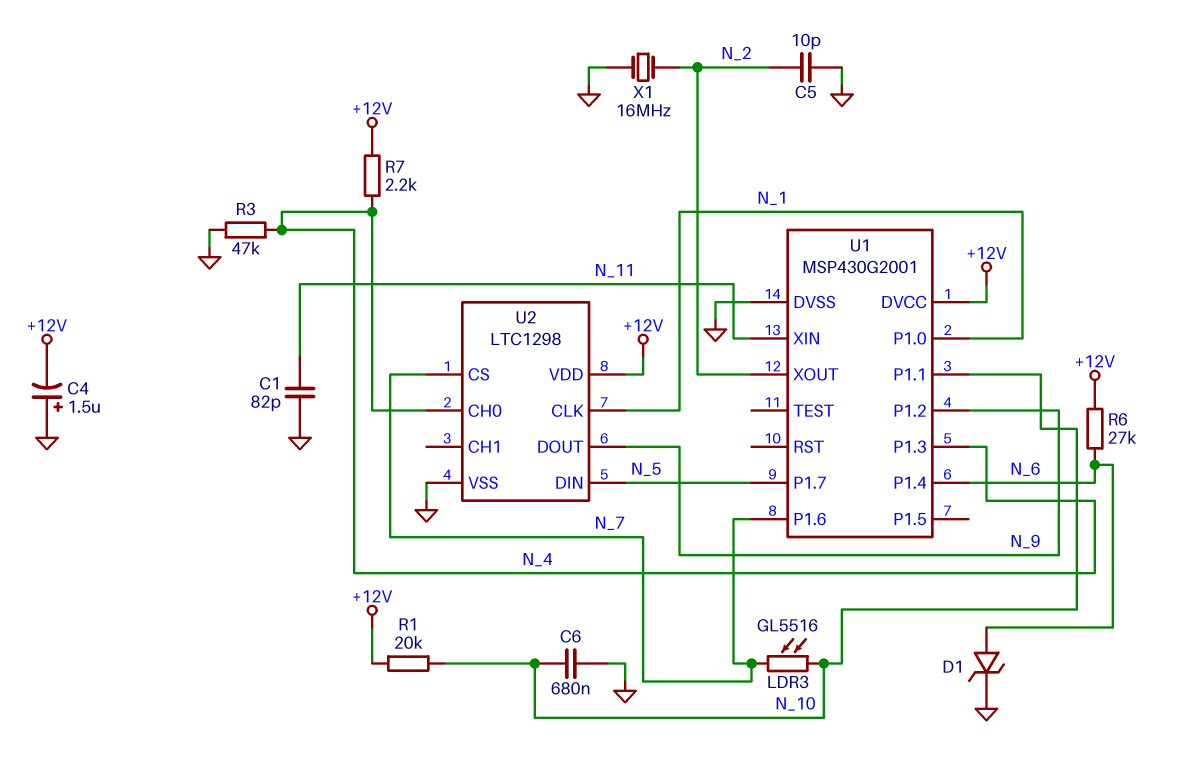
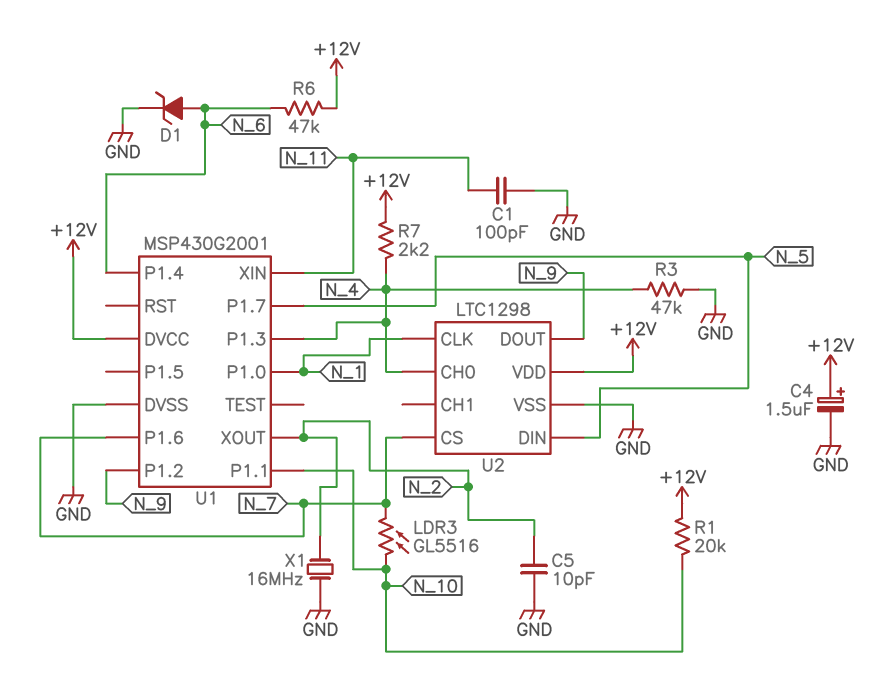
C1: 82pF (GND, N_11) -> 100pF (GND, N_11)
C4: 1.5uF (plus GND, minus +12V) -> 1.5uF (plus +12V, minus GND)
C6: 680nF (GND, N_10) -> none
R6: 27k (+12V, N_6) -> 47k (+12V, N_6)

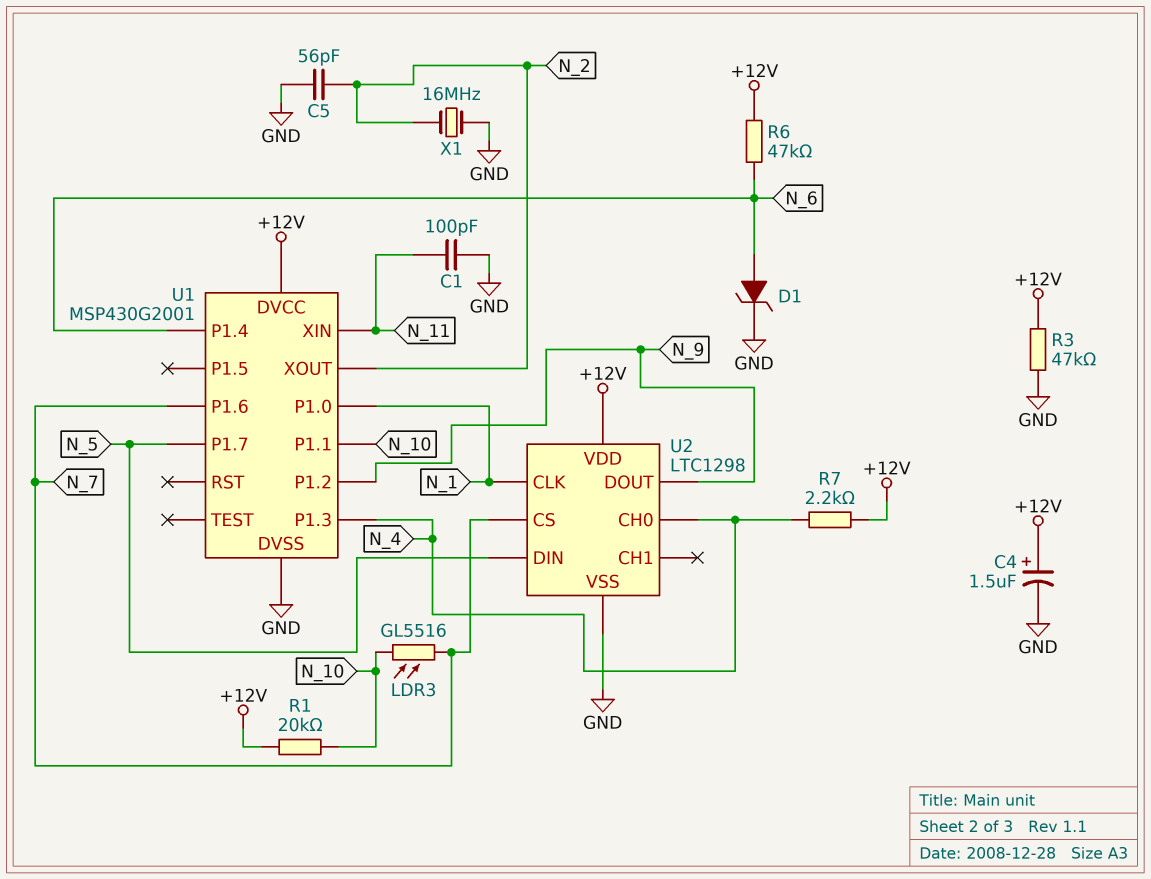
C5: 10pF (GND, N_2) -> 56pF (GND, N_2)
R3: 47k (GND, N_4) -> 47k (+12V, GND)

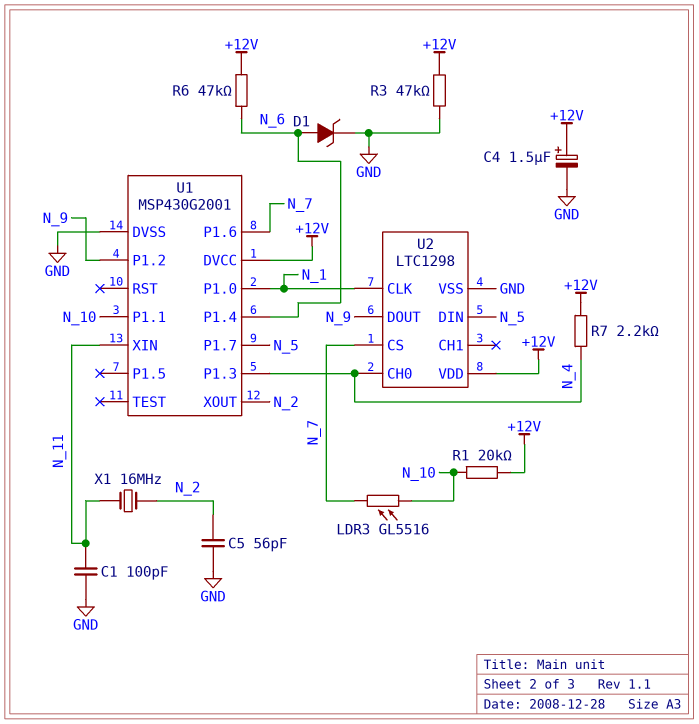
X1: 16MHz (GND, N_2) -> 16MHz (N_2, N_11)

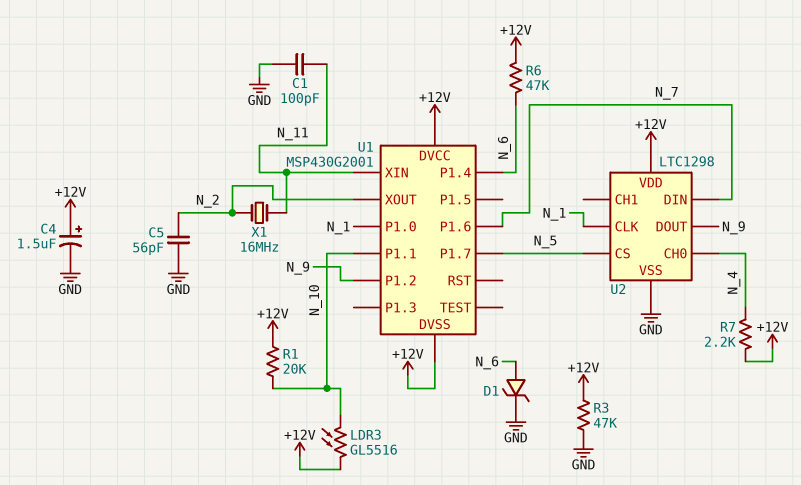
LDR3: GL5516 (N_7, N_10) -> GL5516 (+12V, N_10)
U1 pin DVSS: GND -> +12V
U1 pin P1.3: N_4 -> none
U2 pin CS: N_7 -> N_5
U2 pin DIN: N_5 -> N_7

